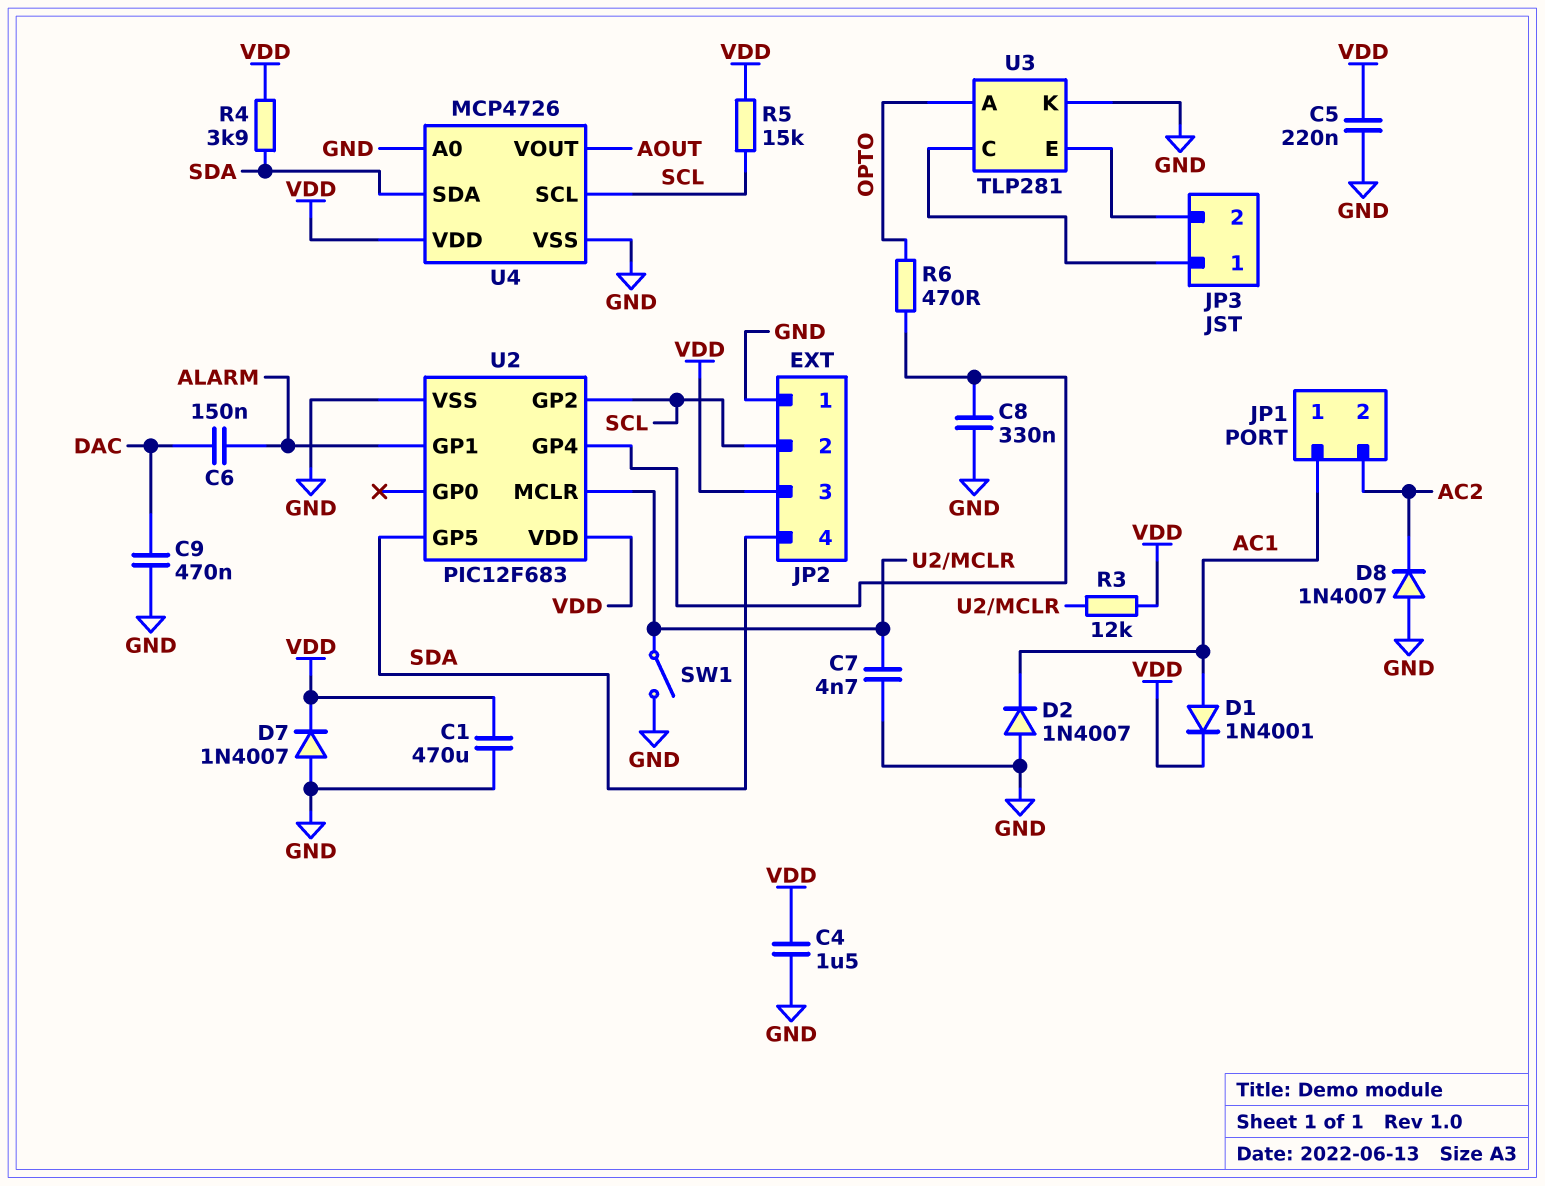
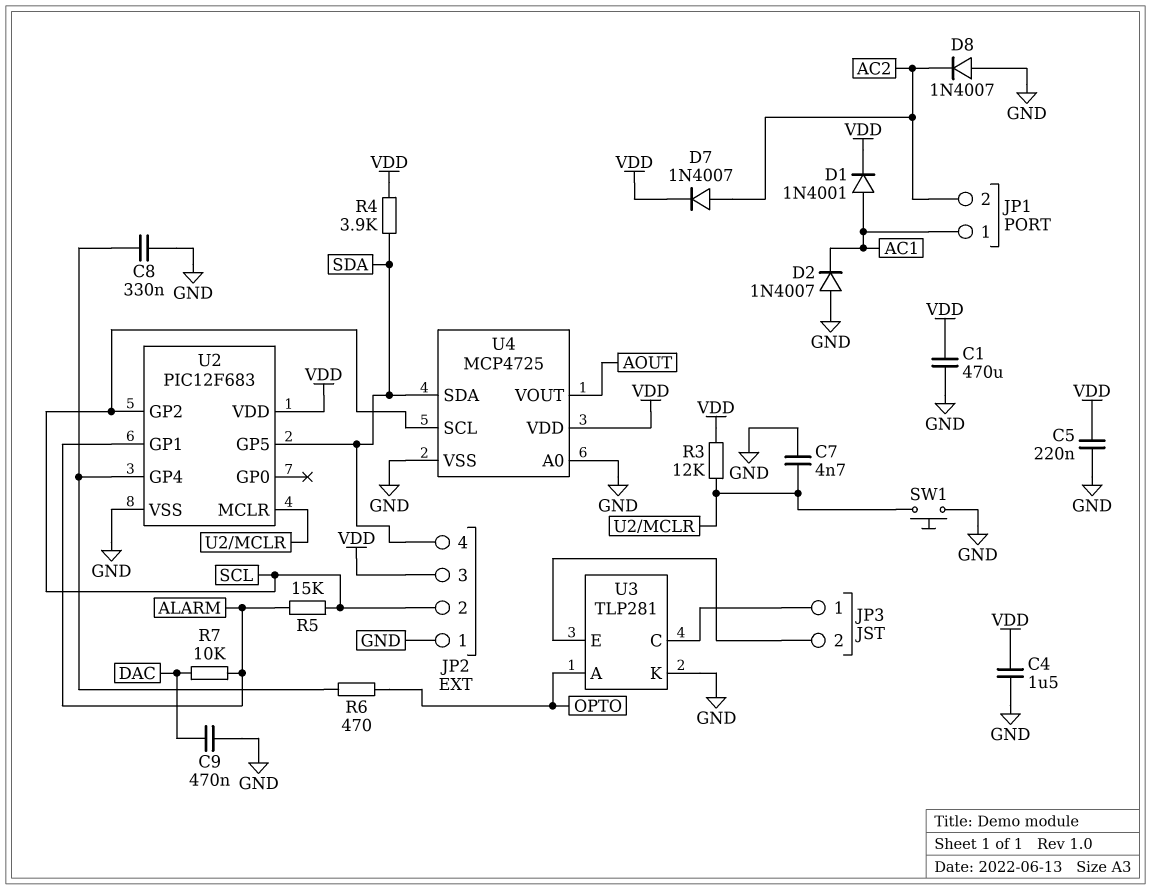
C6: 150nF (ALARM, DAC) -> none
D7: diode 1N4007 (A GND, K VDD) -> diode 1N4007 (A AC2, K VDD)
R5: 15k (SCL, VDD) -> 15k (ALARM, SCL)
R7: none -> 10k (ALARM, DAC)
SW1: switch (GND, U2/MCLR) -> button (GND, U2/MCLR)
U4: MCP4726 -> MCP4725

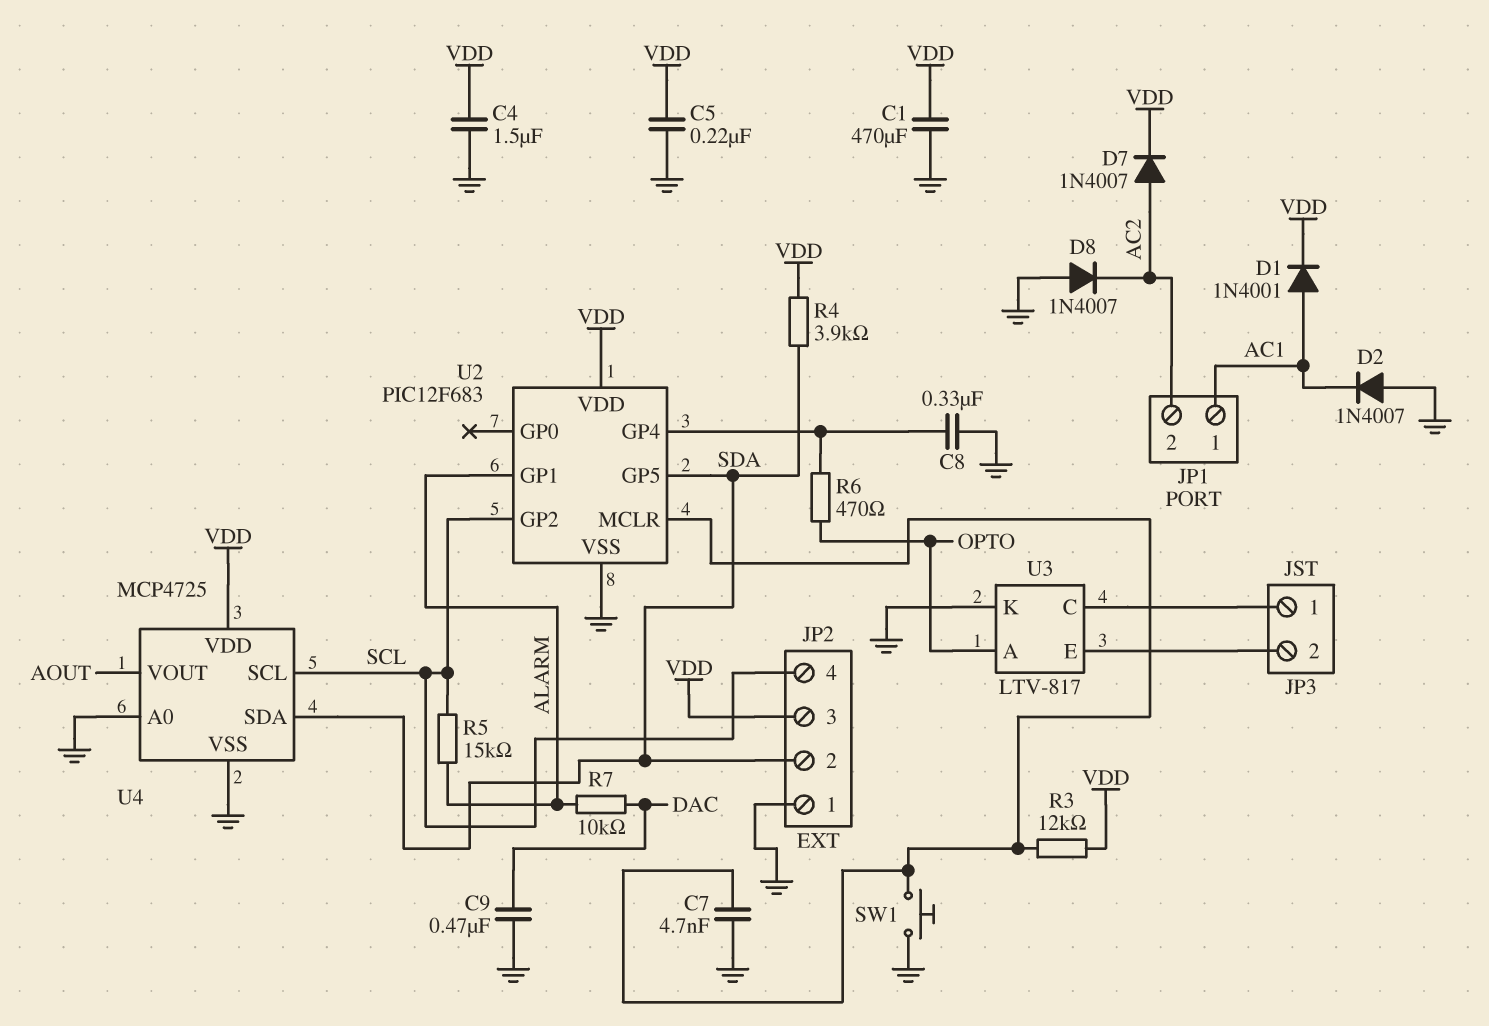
JP2 pin 2: SCL -> SDA
JP2 pin 4: SDA -> SCL
U3: TLP281 -> LTV-817

